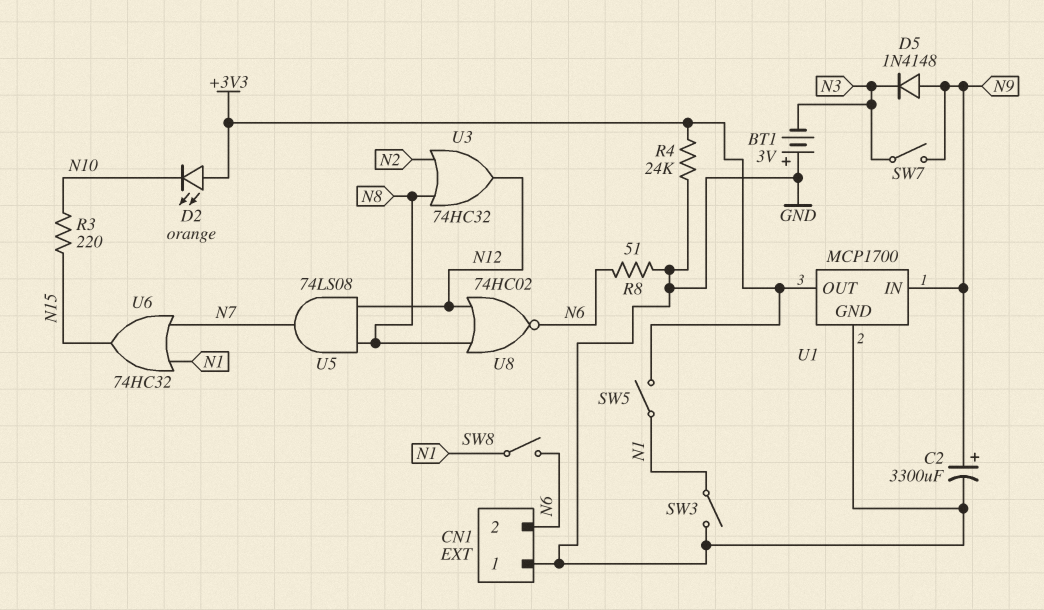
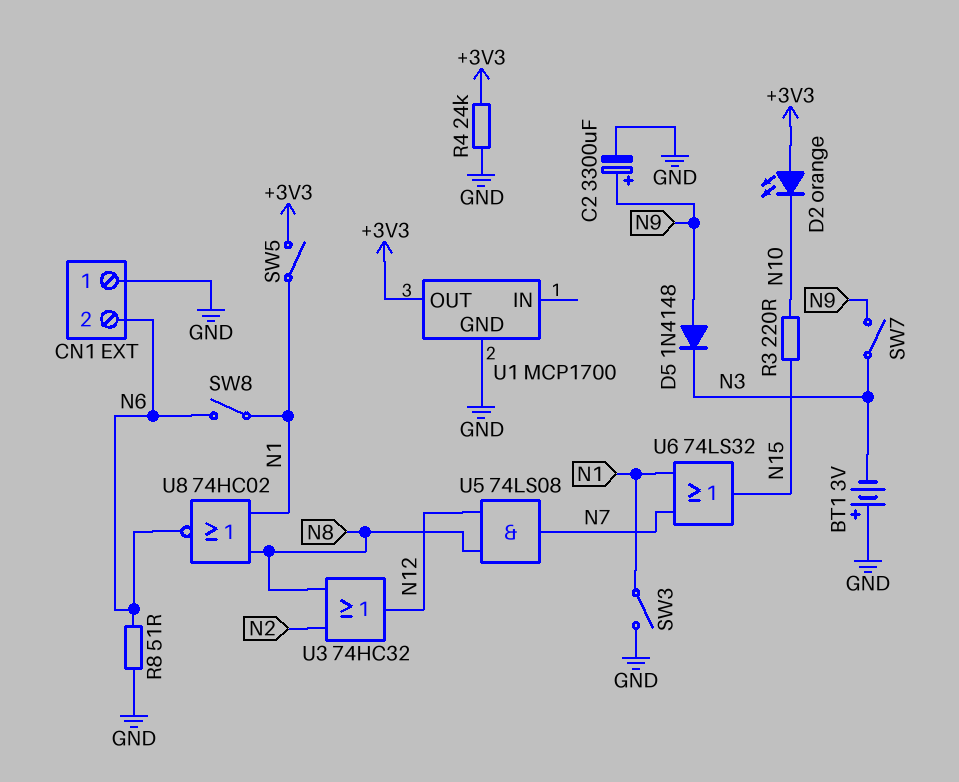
U1 pin IN: N9 -> none
U6: OR 74HC32 (in N1, in N7, out N15) -> OR 74LS32 (in N1, in N7, out N15)
U8: NOR 74HC02 (in N8, in N12, out N6) -> NOR 74HC02 (in N1, in N8, out N6)

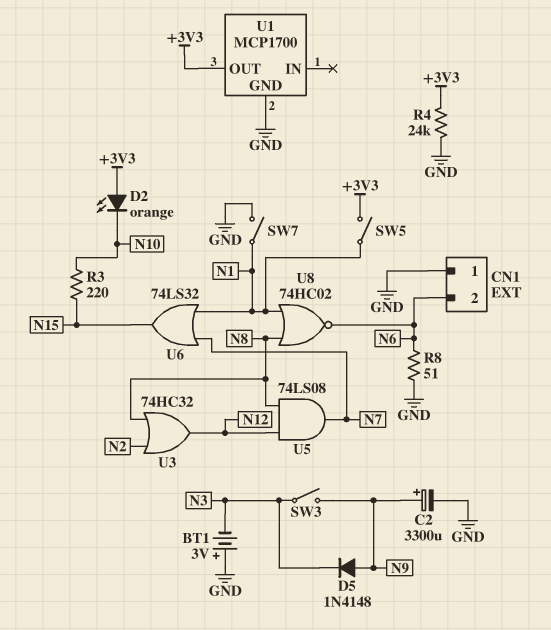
SW3: switch (GND, N1) -> switch (N3, N9)
SW7: switch (N3, N9) -> switch (GND, N1)
SW8: switch (N1, N6) -> none

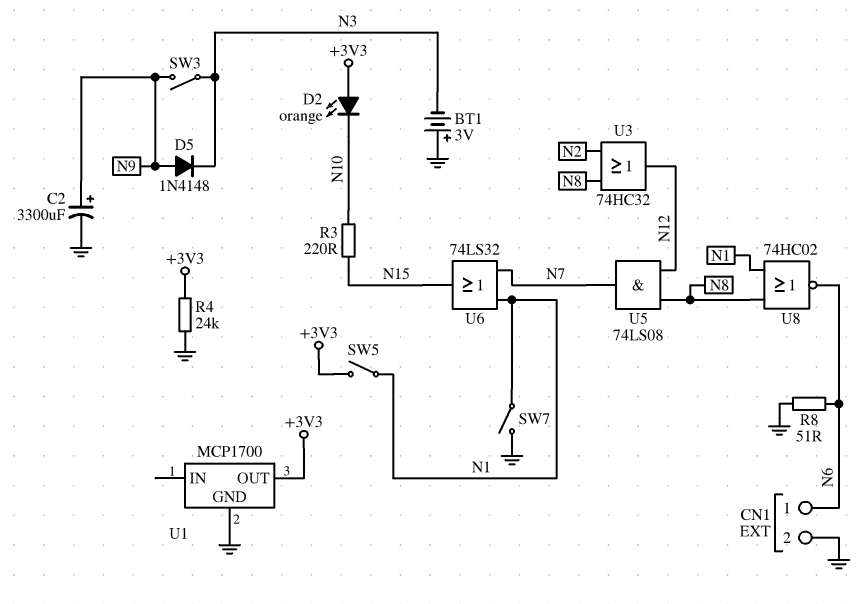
CN1 pin 1: GND -> N6
CN1 pin 2: N6 -> GND

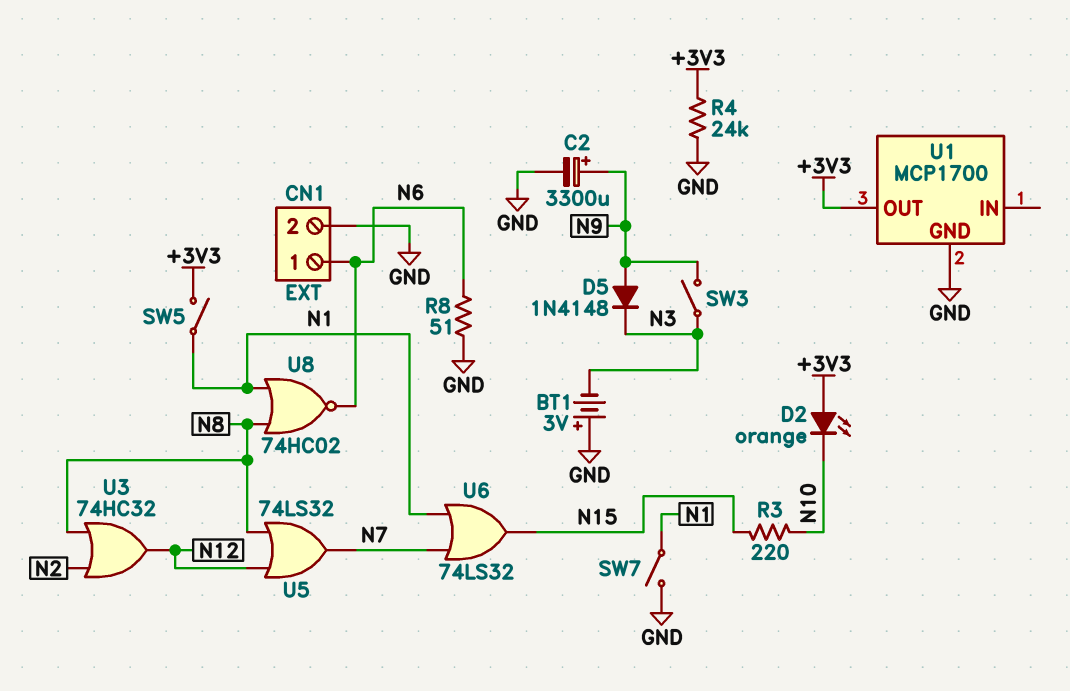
U5: AND 74LS08 (in N8, in N12, out N7) -> OR 74LS32 (in N8, in N12, out N7)

